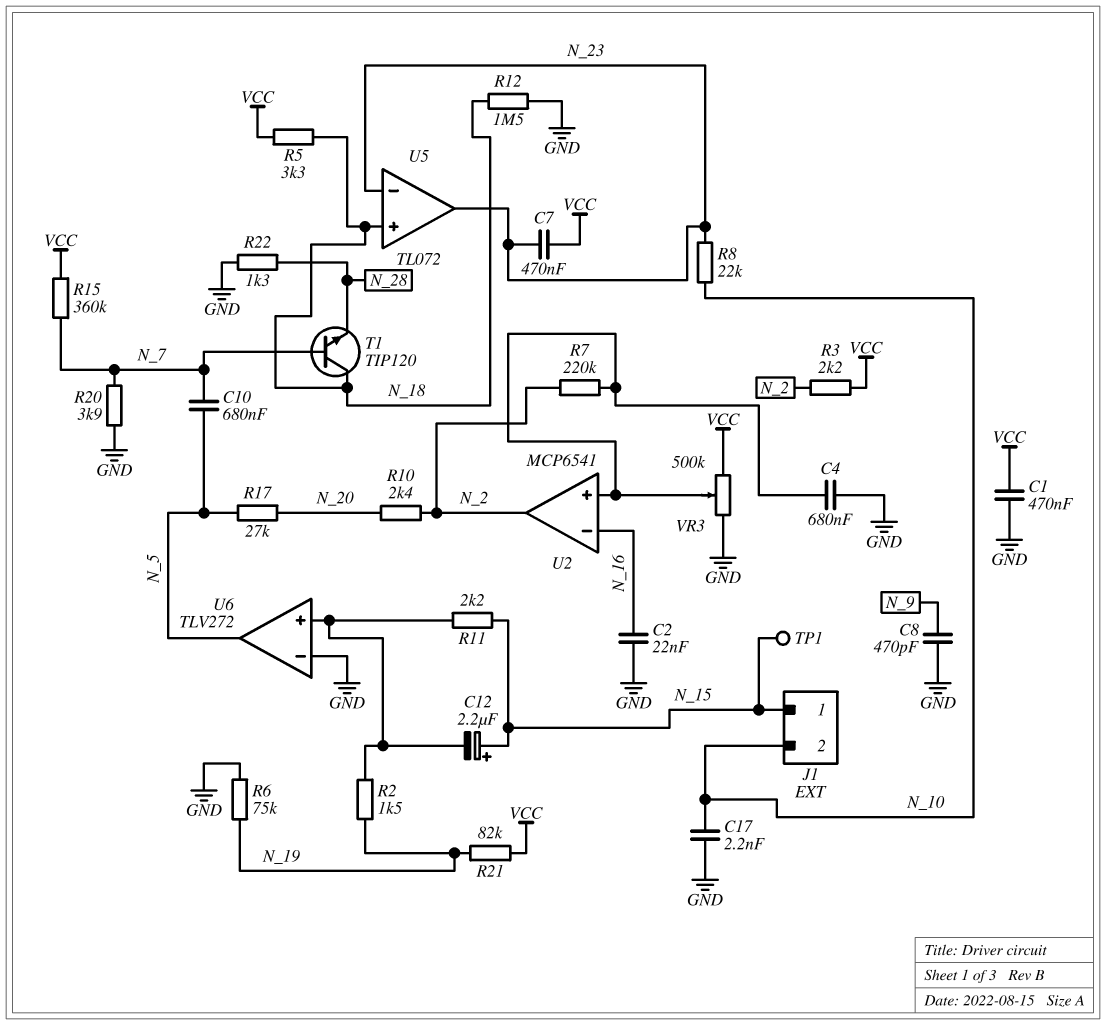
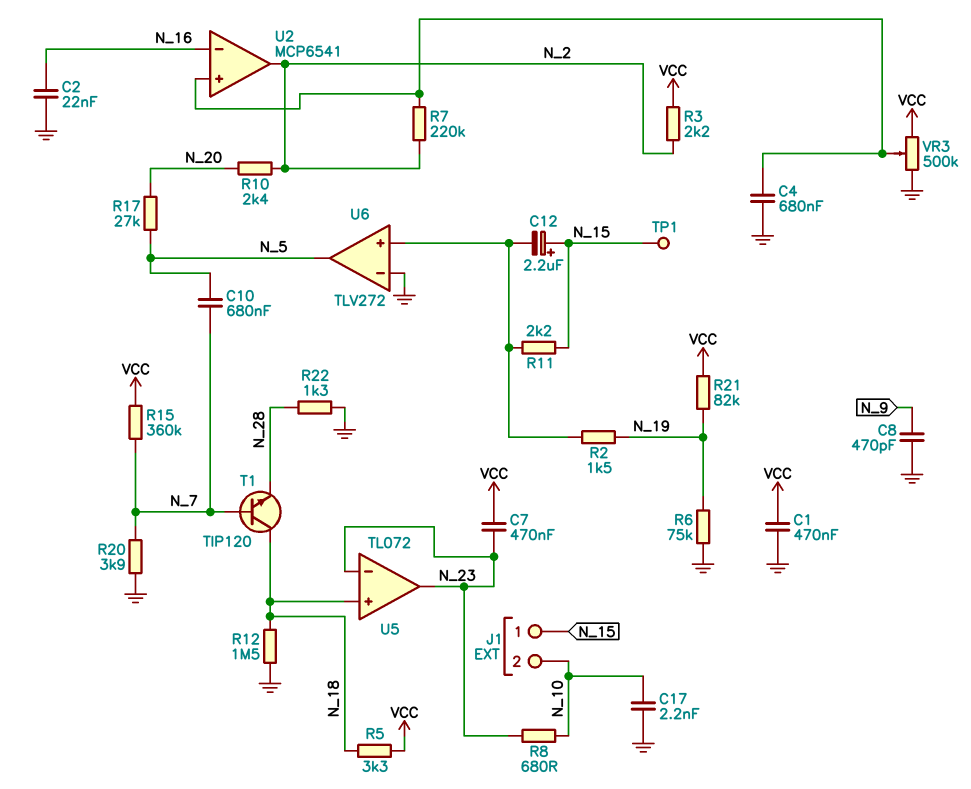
R8: 22k (N_10, N_23) -> 680 (N_10, N_23)

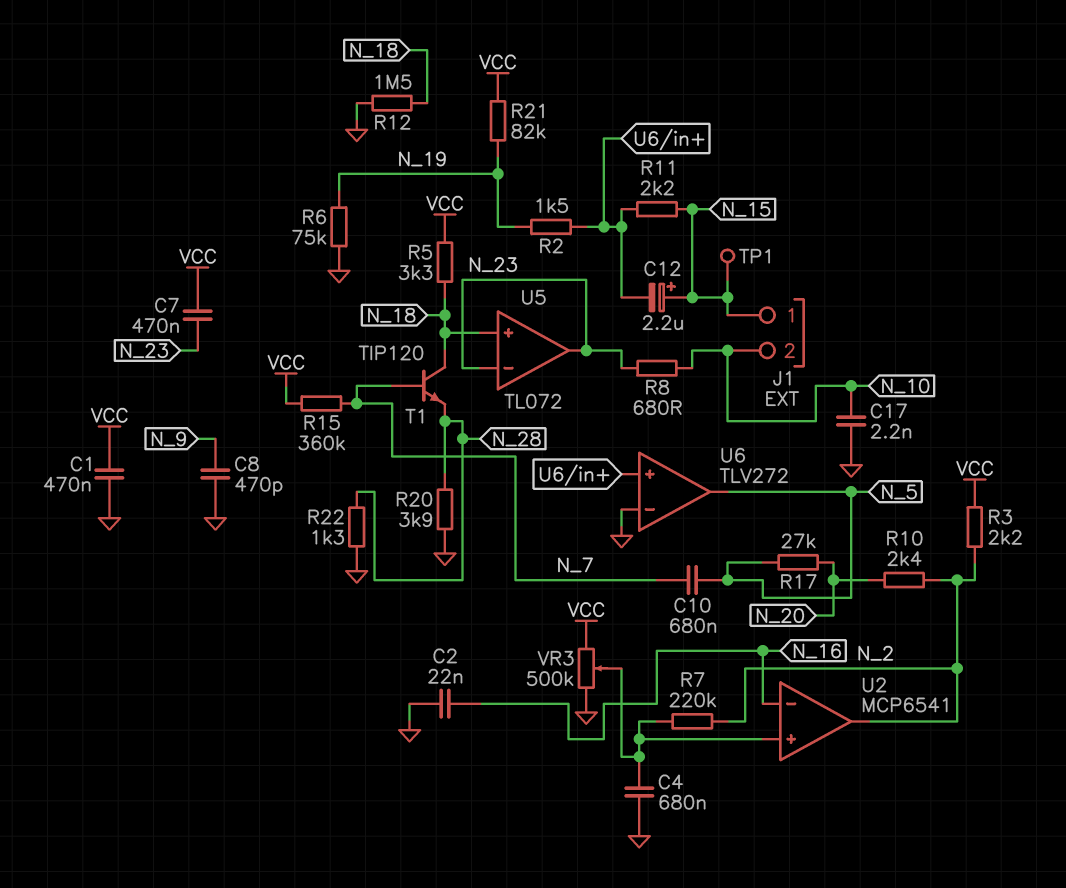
R20: 3.9k (GND, N_7) -> 3.9k (GND, N_28)

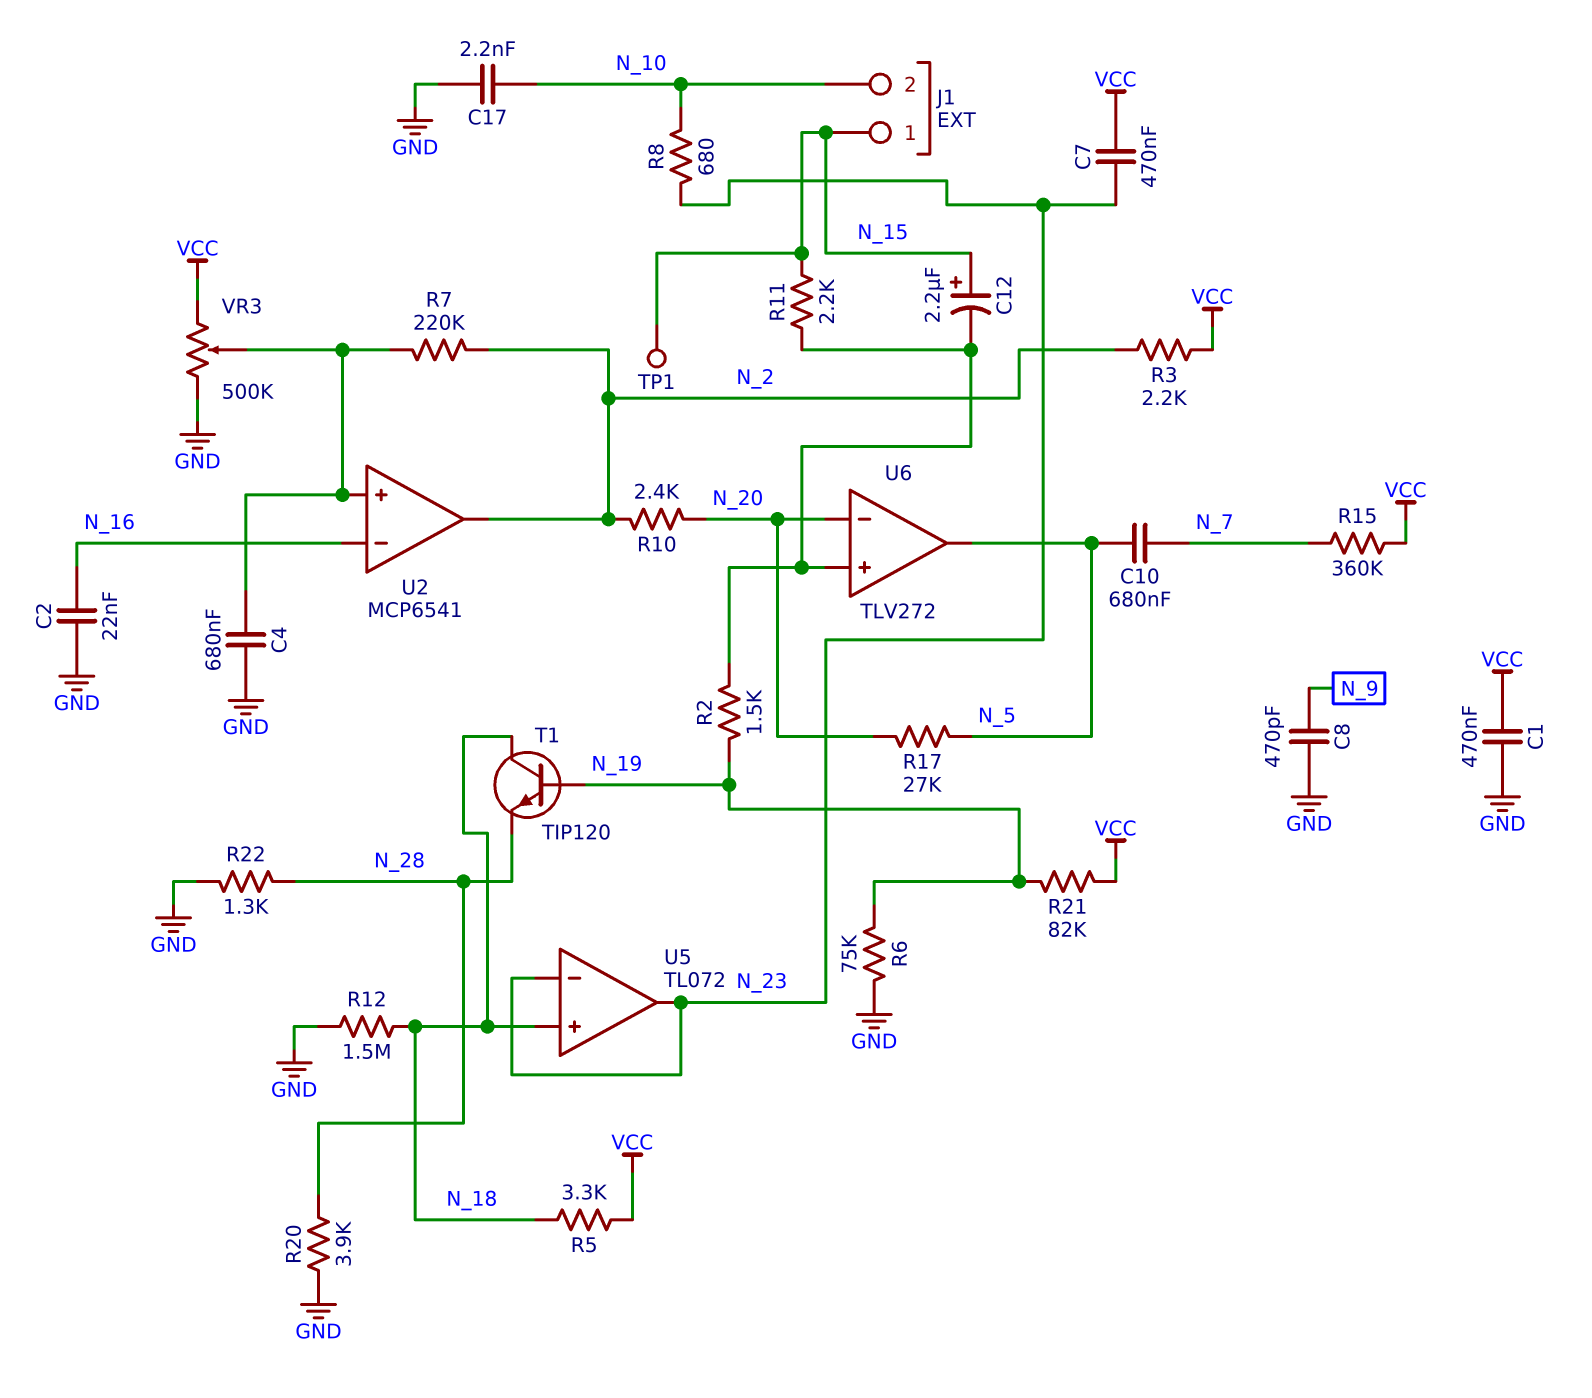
T1: NPN TIP120 (B N_7, C N_18, E N_28) -> NPN TIP120 (B N_19, C N_18, E N_28)
U6 pin in-: GND -> N_20

